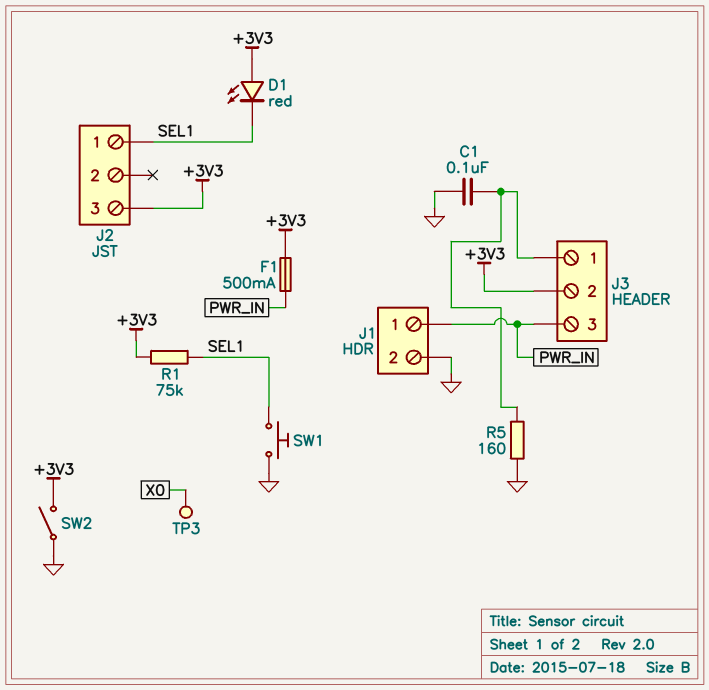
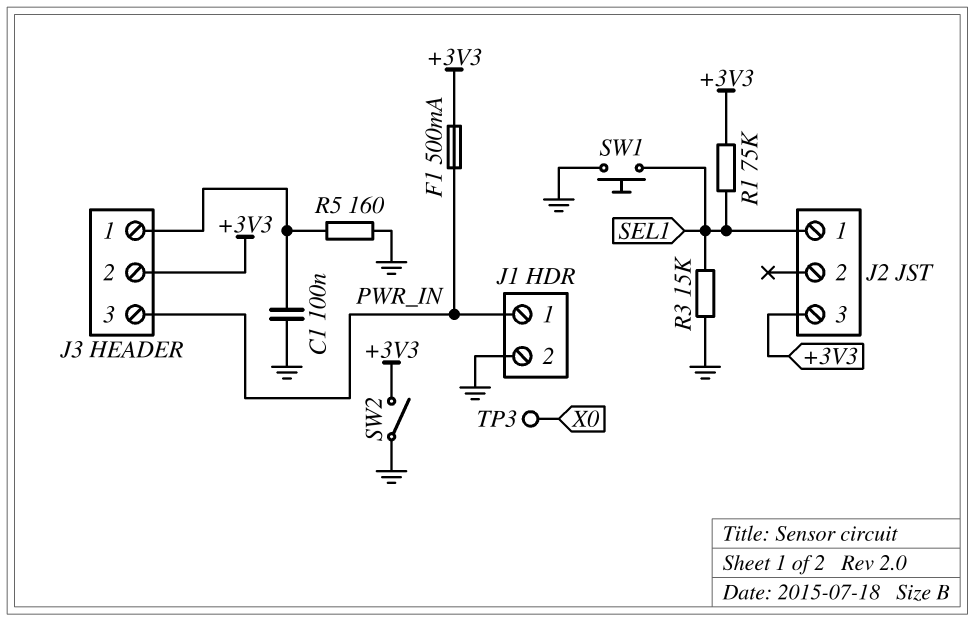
D1: LED red (A +3V3, K SEL1) -> none
R3: none -> 15k (GND, SEL1)

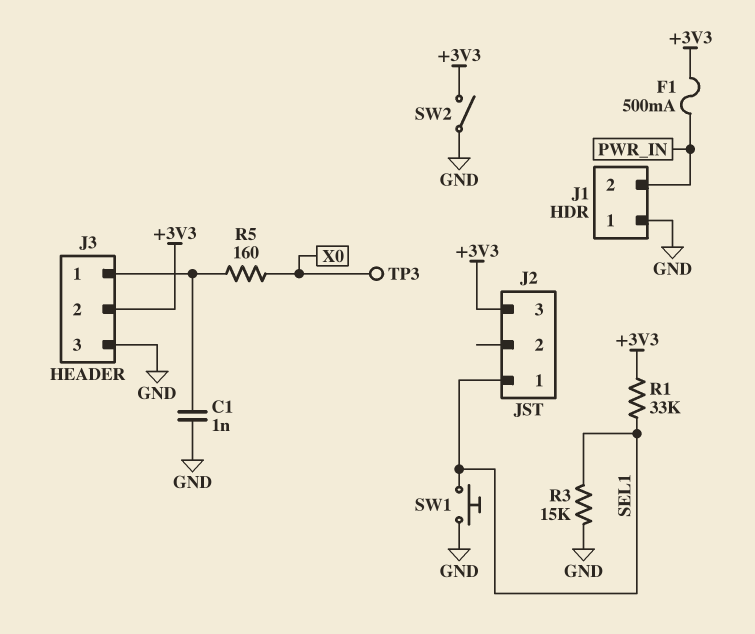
C1: 100nF (GND, J3/1) -> 1nF (GND, J3/1)
J1 pin 1: PWR_IN -> GND
J1 pin 2: GND -> PWR_IN
J3 pin 3: PWR_IN -> GND
R1: 75k (+3V3, SEL1) -> 33k (+3V3, SEL1)
R5: 160 (GND, J3/1) -> 160 (J3/1, X0)

